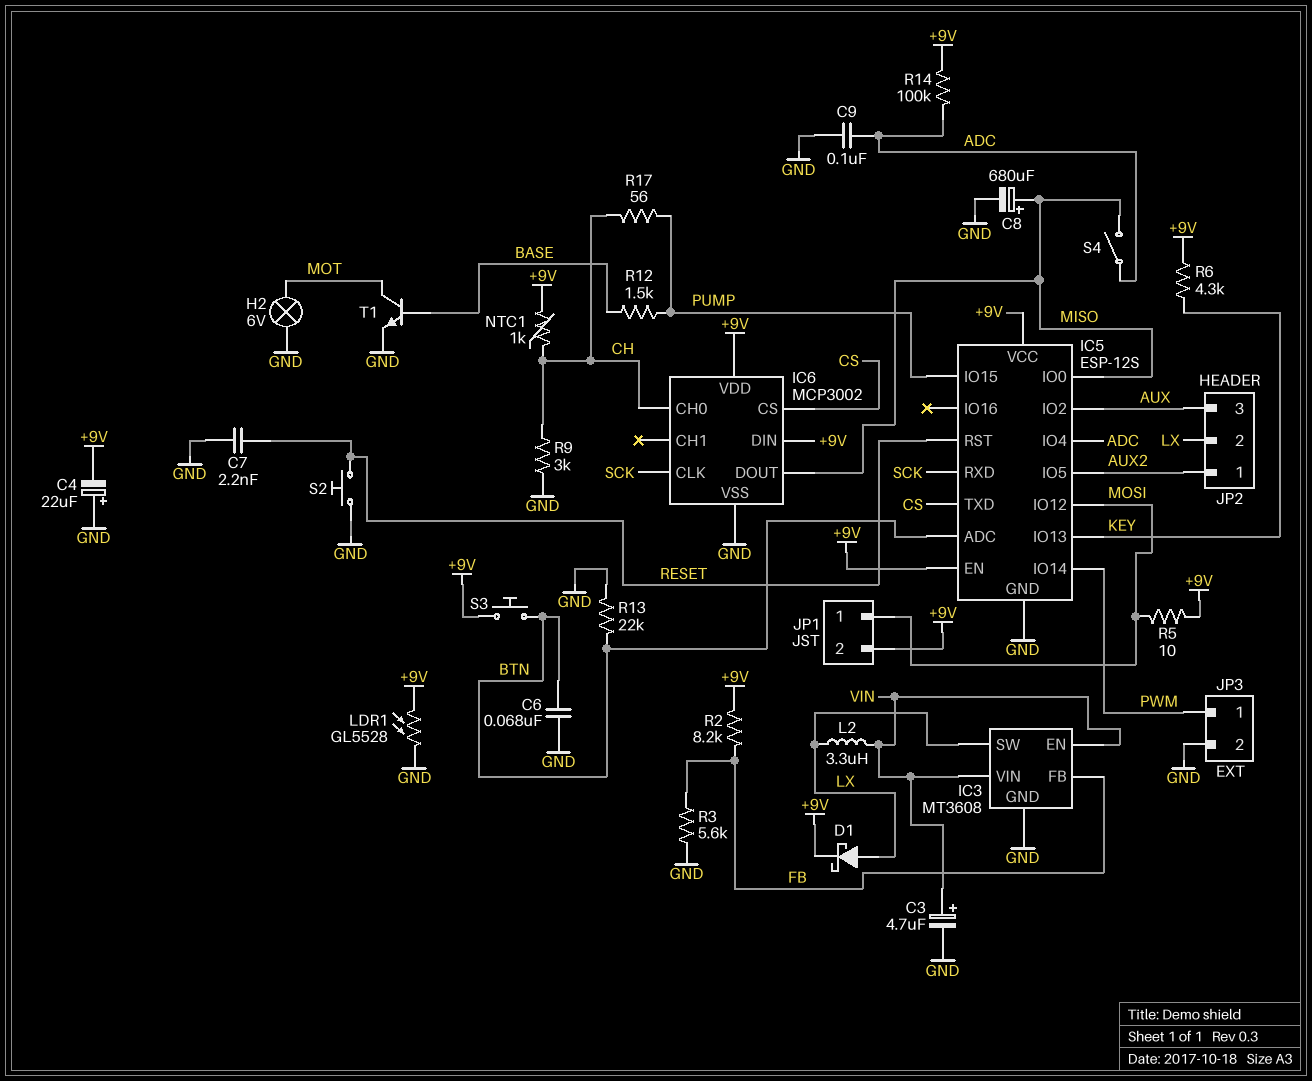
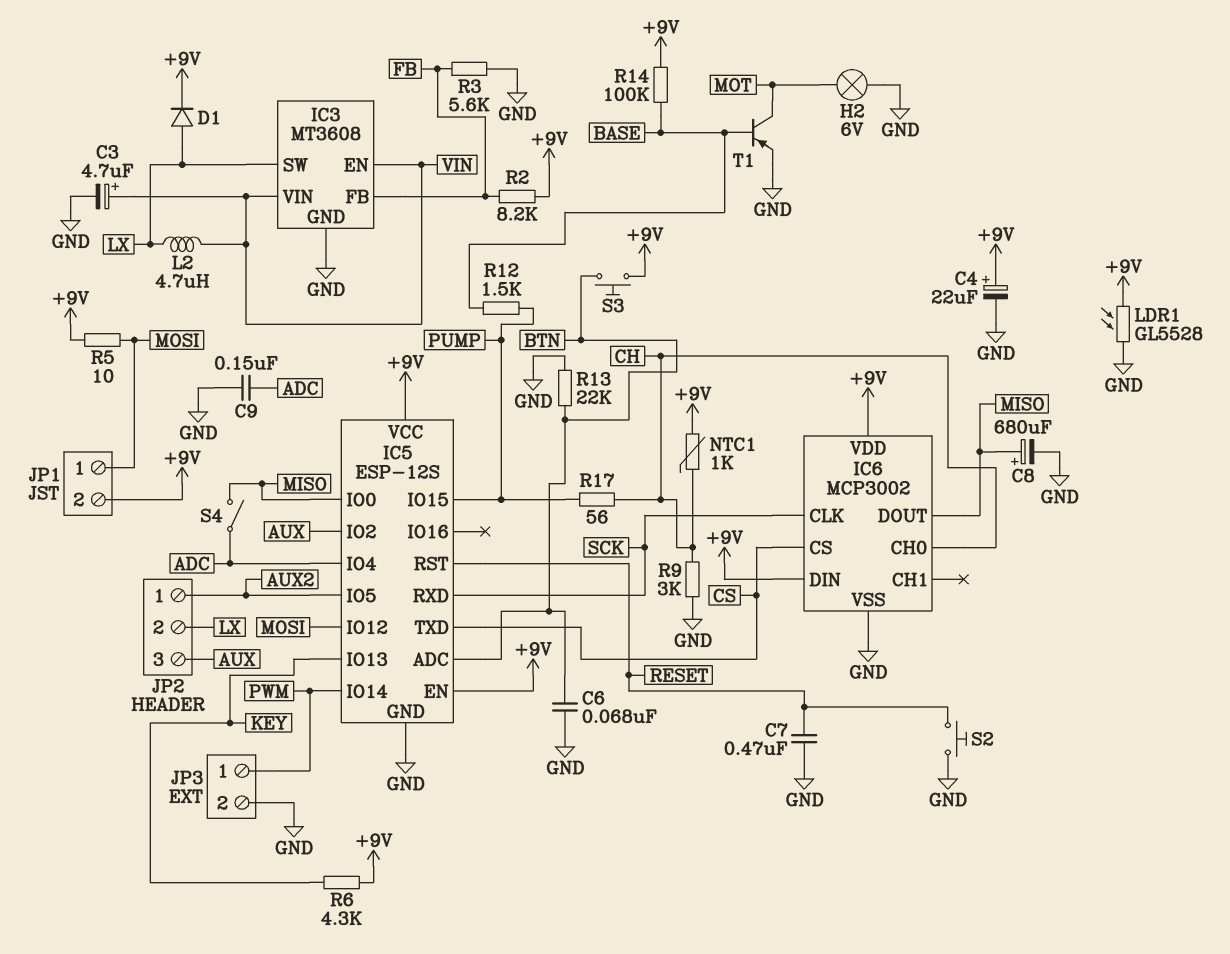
C4: 22uF (plus GND, minus +9V) -> 22uF (plus +9V, minus GND)
C7: 2.2nF (GND, RESET) -> 470nF (GND, RESET)
C9: 100nF (ADC, GND) -> 150nF (ADC, GND)
D1: schottky (A LX, K +9V) -> diode (A LX, K +9V)
L2: 3.3uH (LX, VIN) -> 4.7uH (LX, VIN)
R14: 100k (+9V, ADC) -> 100k (+9V, BASE)
T1: NPN (B BASE, C MOT, E GND) -> PNP (B BASE, C MOT, E GND)

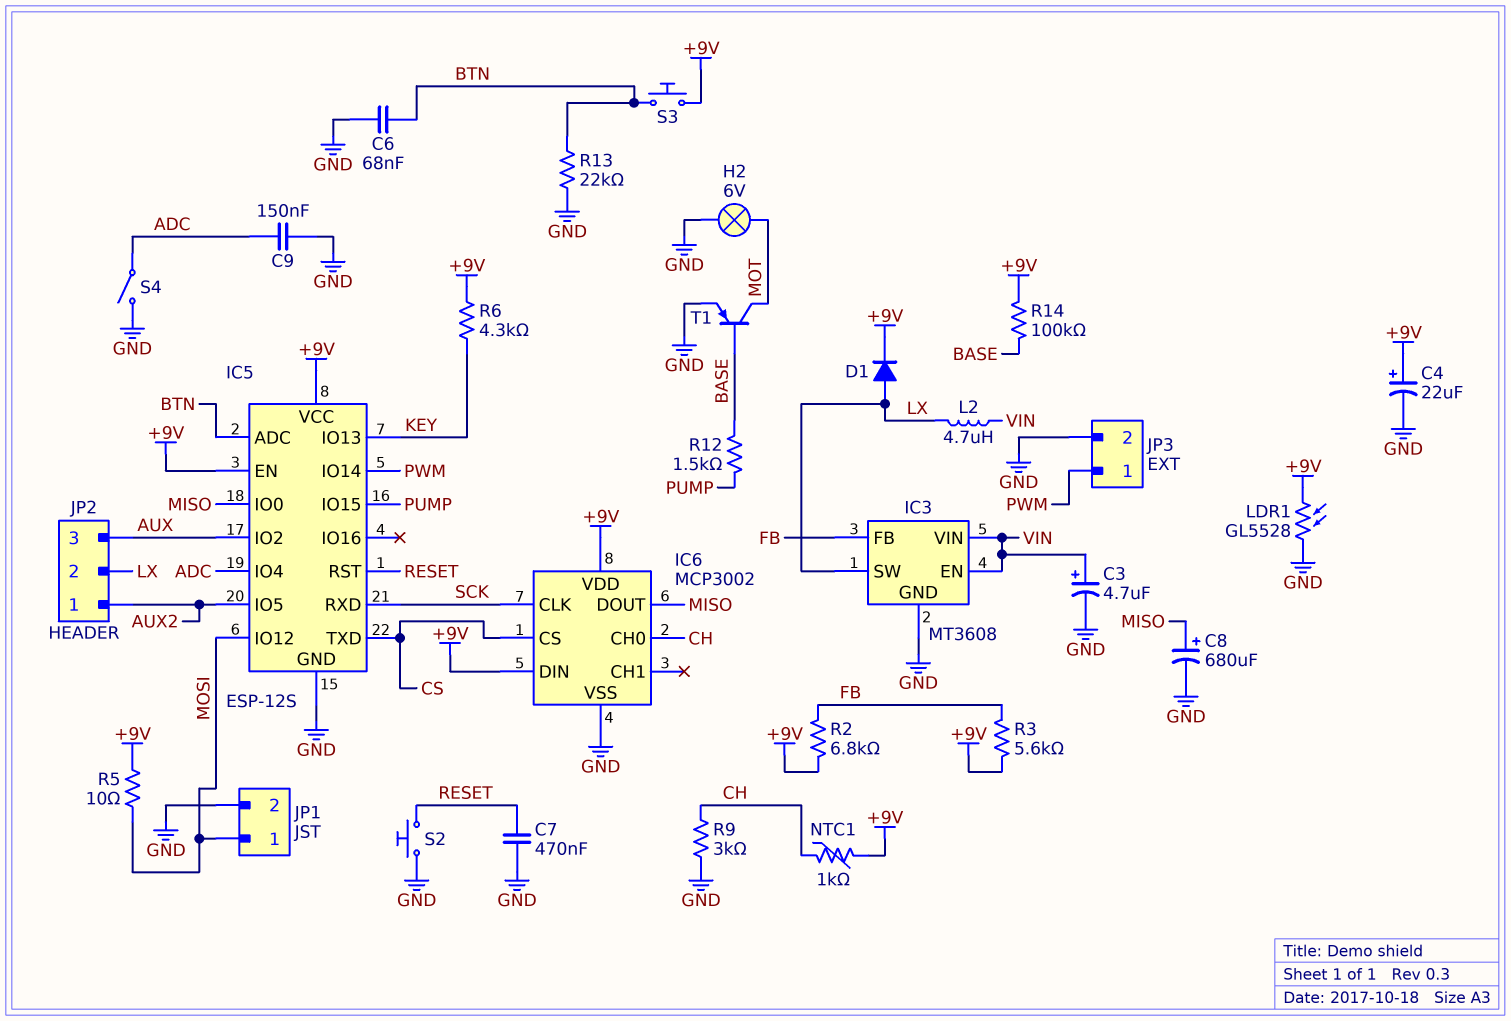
JP1 pin 2: +9V -> GND
R2: 8.2k (+9V, FB) -> 6.8k (+9V, FB)
R3: 5.6k (FB, GND) -> 5.6k (+9V, FB)
R17: 56 (CH, PUMP) -> none
S4: switch (ADC, MISO) -> switch (ADC, GND)

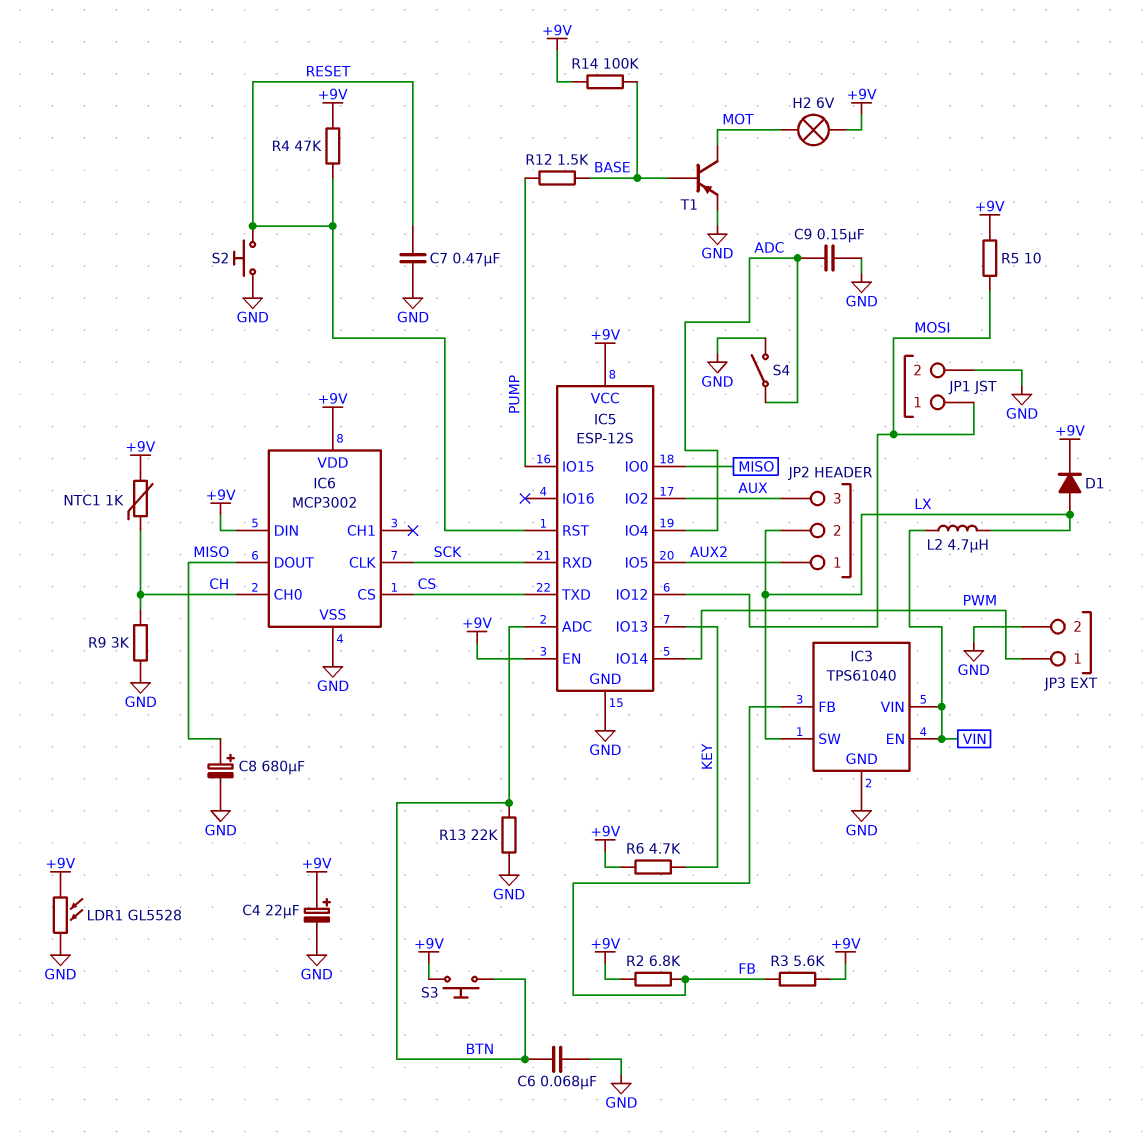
C3: 4.7uF (plus VIN, minus GND) -> none
H2: lamp 6V (GND, MOT) -> lamp 6V (+9V, MOT)
IC3: MT3608 -> TPS61040
R4: none -> 47k (+9V, RESET)
R6: 4.3k (+9V, KEY) -> 4.7k (+9V, KEY)

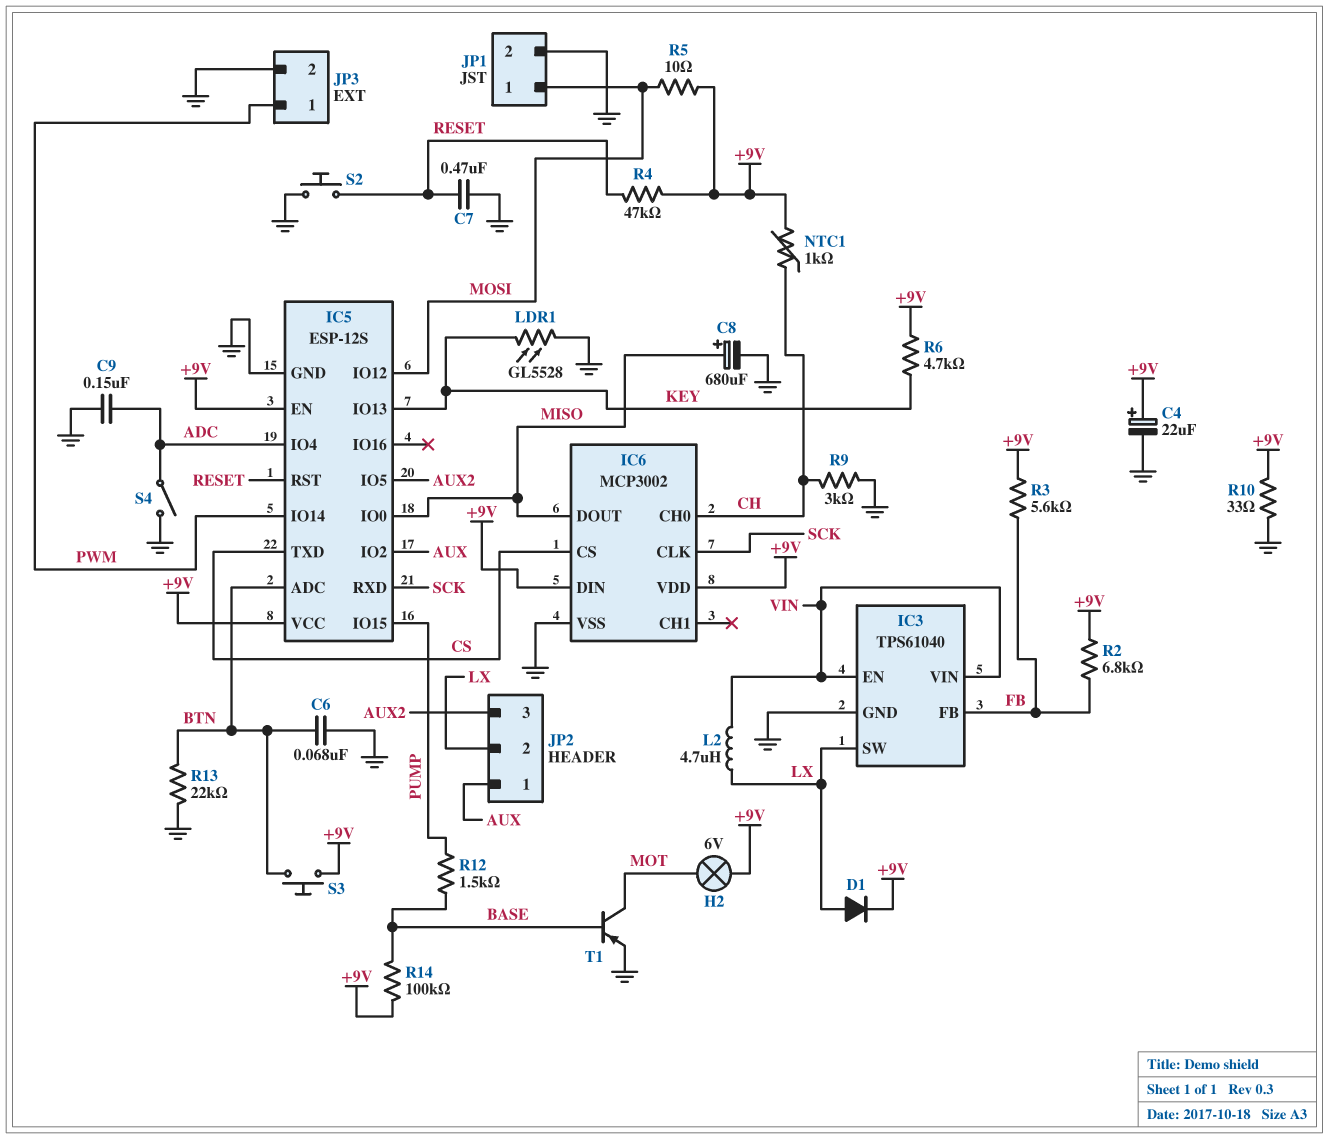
JP2 pin 1: AUX2 -> AUX
JP2 pin 3: AUX -> AUX2
LDR1: GL5528 (+9V, GND) -> GL5528 (GND, KEY)
R10: none -> 33 (+9V, GND)

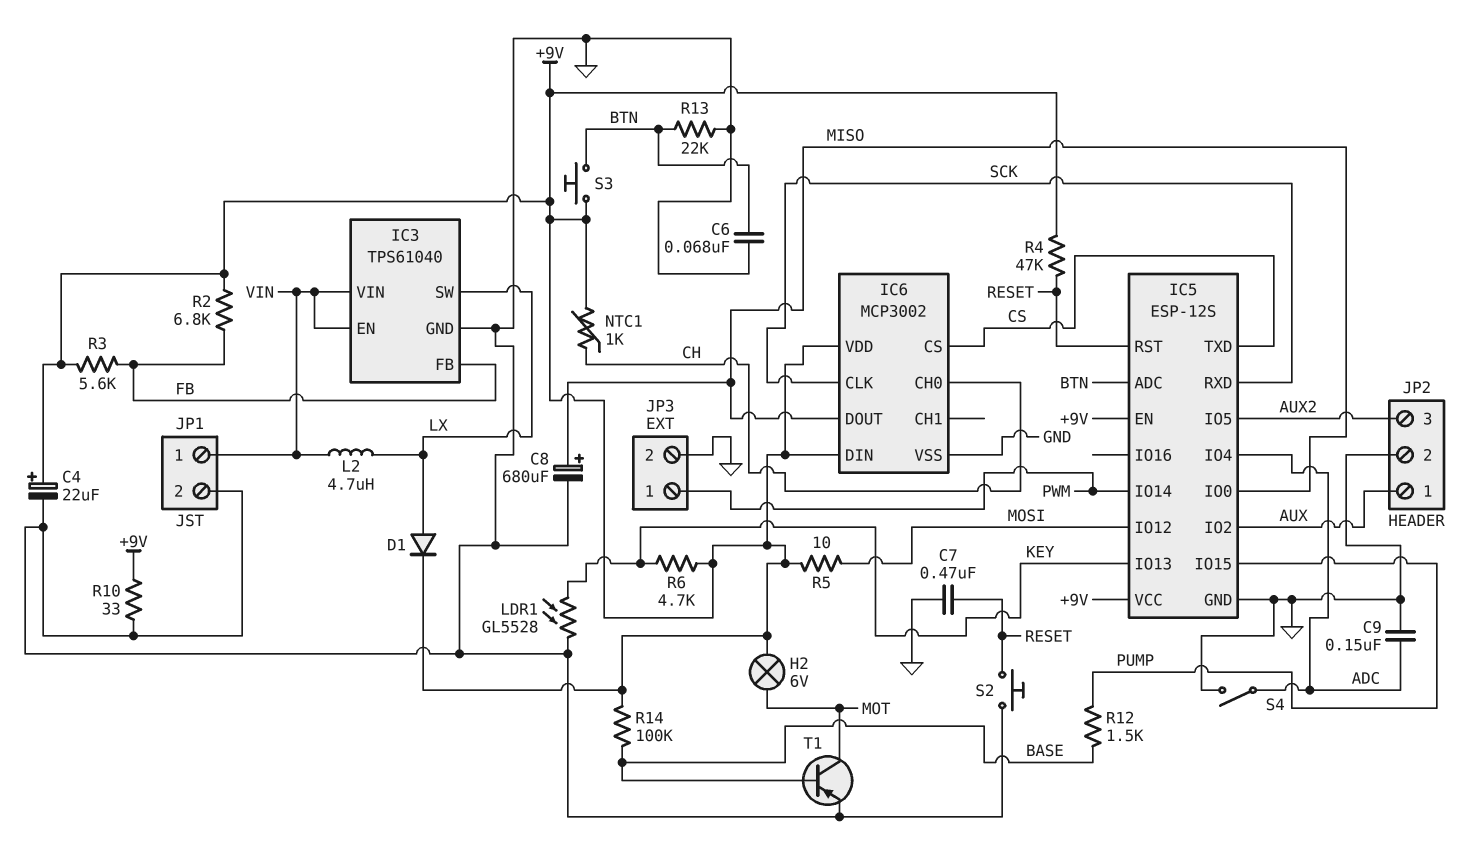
JP1 pin 1: MOSI -> VIN
JP2 pin 2: LX -> GND
R9: 3k (CH, GND) -> none

